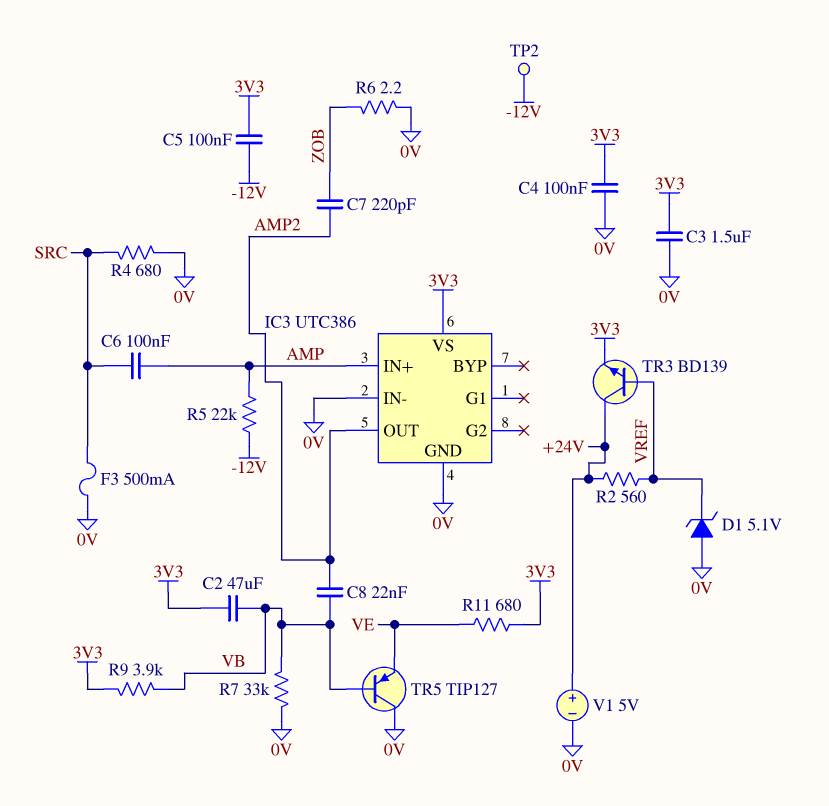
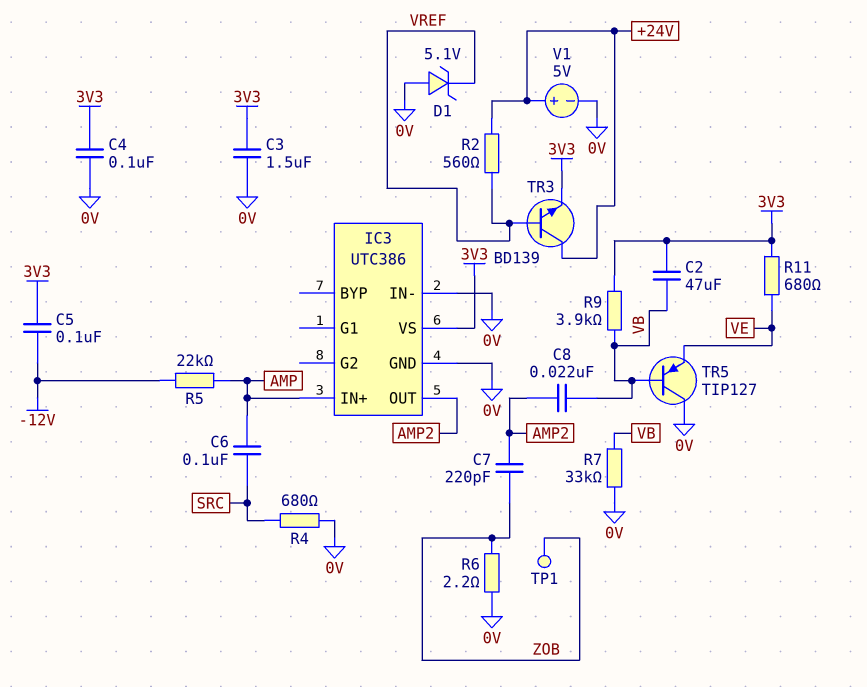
F3: 500mA (0V, SRC) -> none
TP1: none -> test point (ZOB)
TP2: test point (-12V) -> none

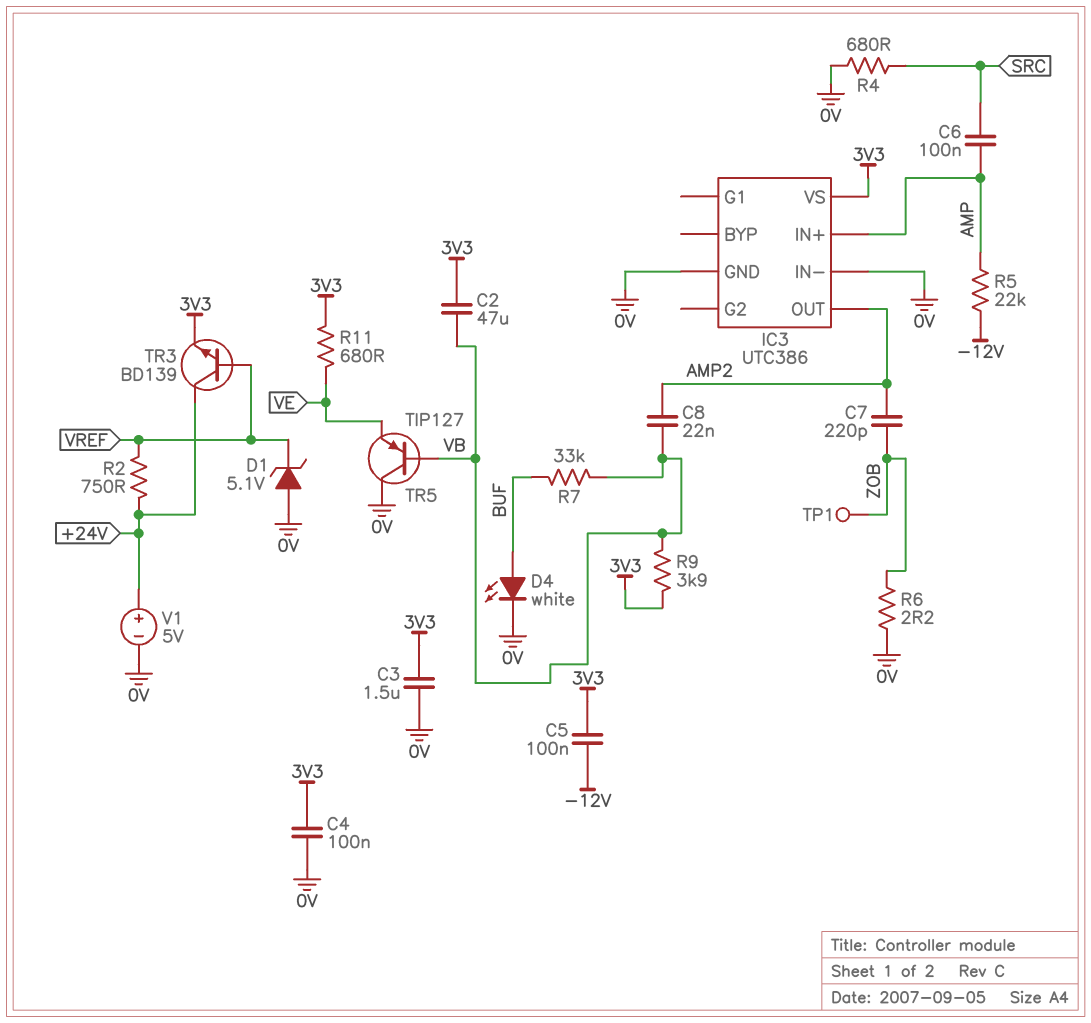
D4: none -> LED white (A BUF, K 0V)
R2: 560 (+24V, VREF) -> 750 (+24V, VREF)
R7: 33k (0V, VB) -> 33k (BUF, VB)

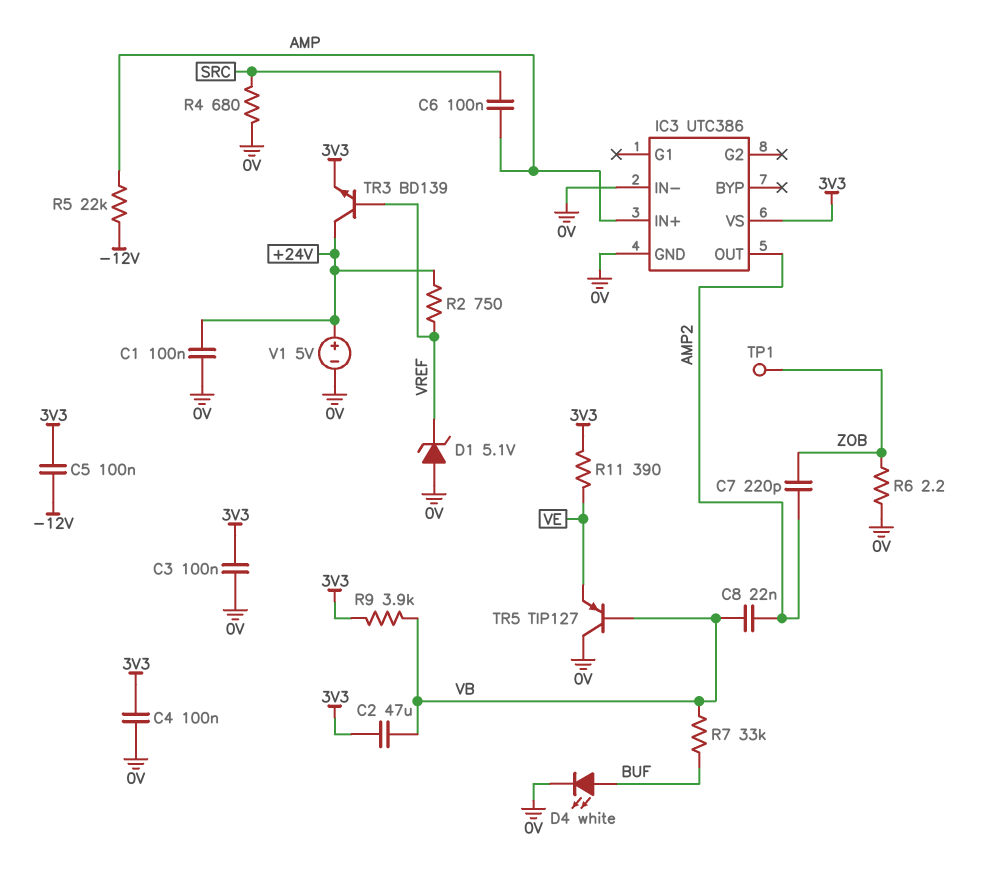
C1: none -> 100nF (+24V, 0V)
C3: 1.5uF (0V, 3V3) -> 100nF (0V, 3V3)
R11: 680 (3V3, VE) -> 390 (3V3, VE)

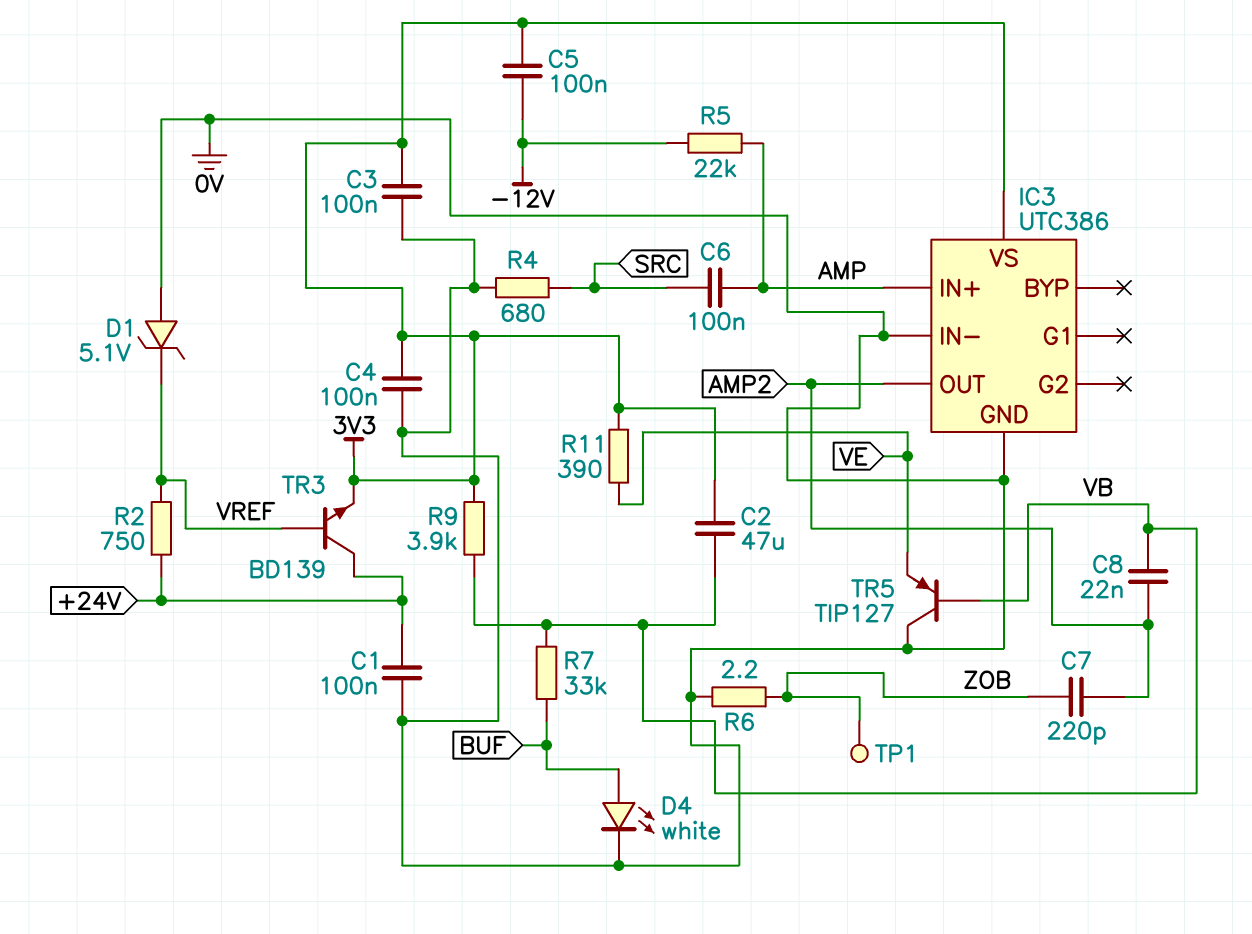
V1: 5V (plus +24V, minus 0V) -> none

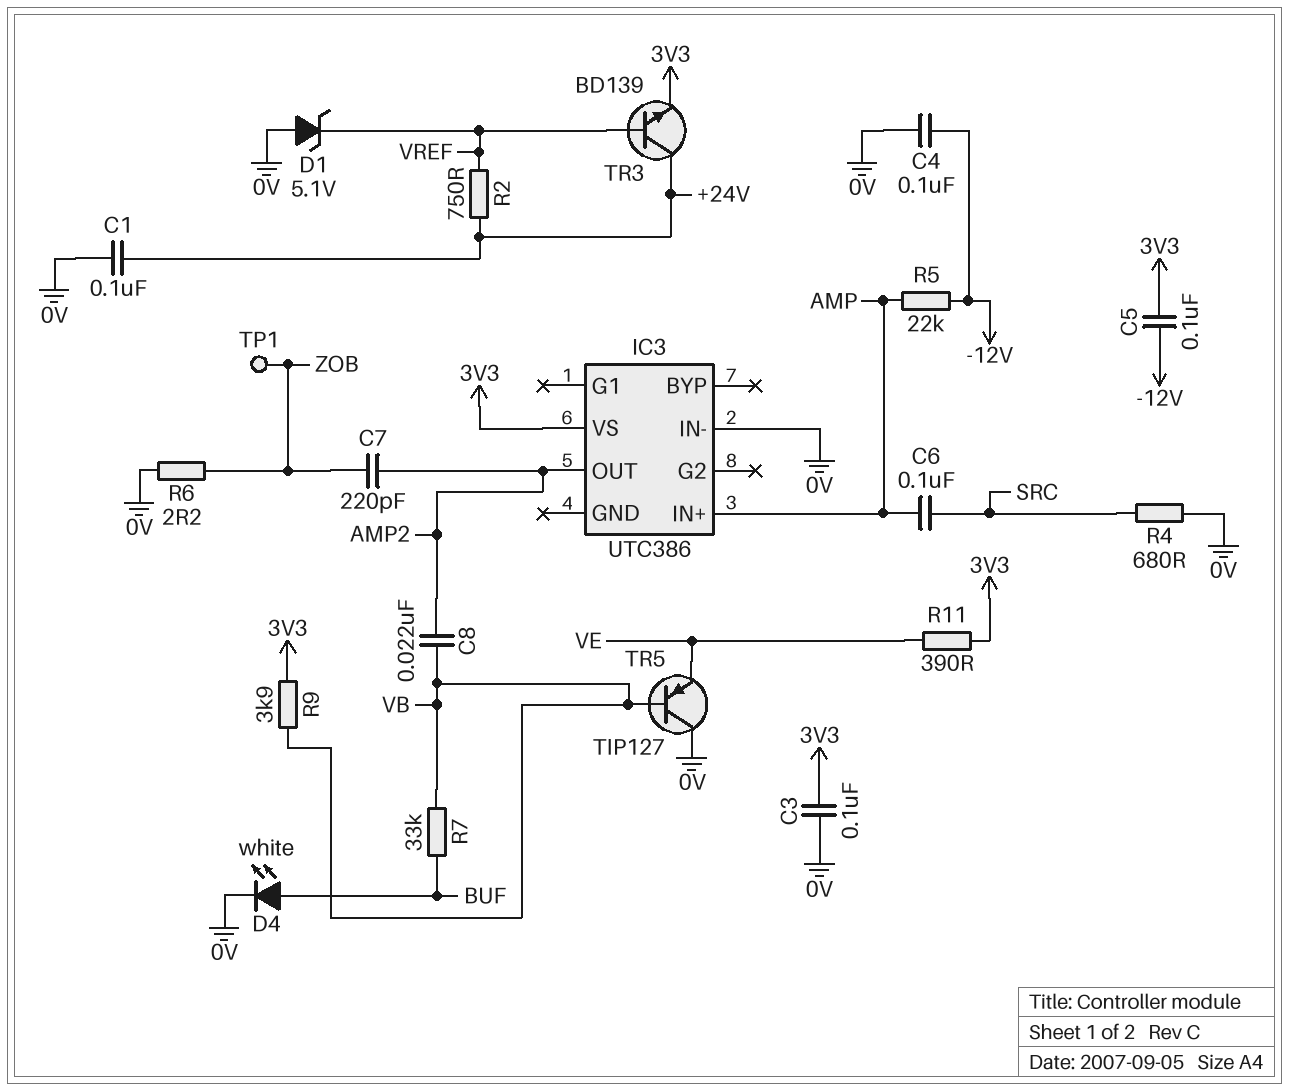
C2: 47uF (3V3, VB) -> none
C4: 100nF (0V, 3V3) -> 100nF (-12V, 0V)
IC3 pin GND: 0V -> none

